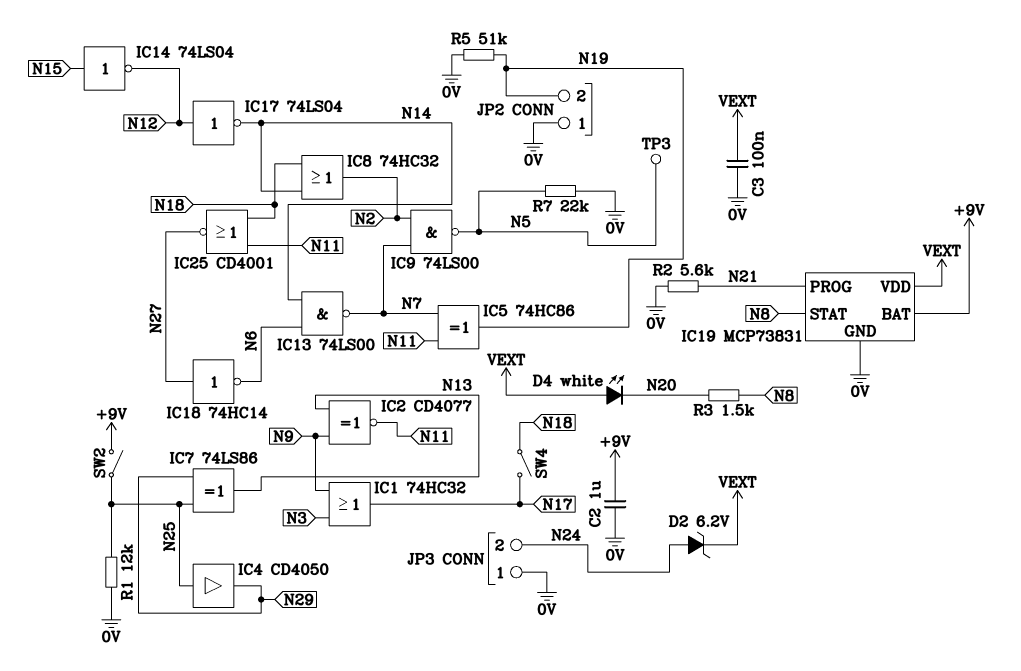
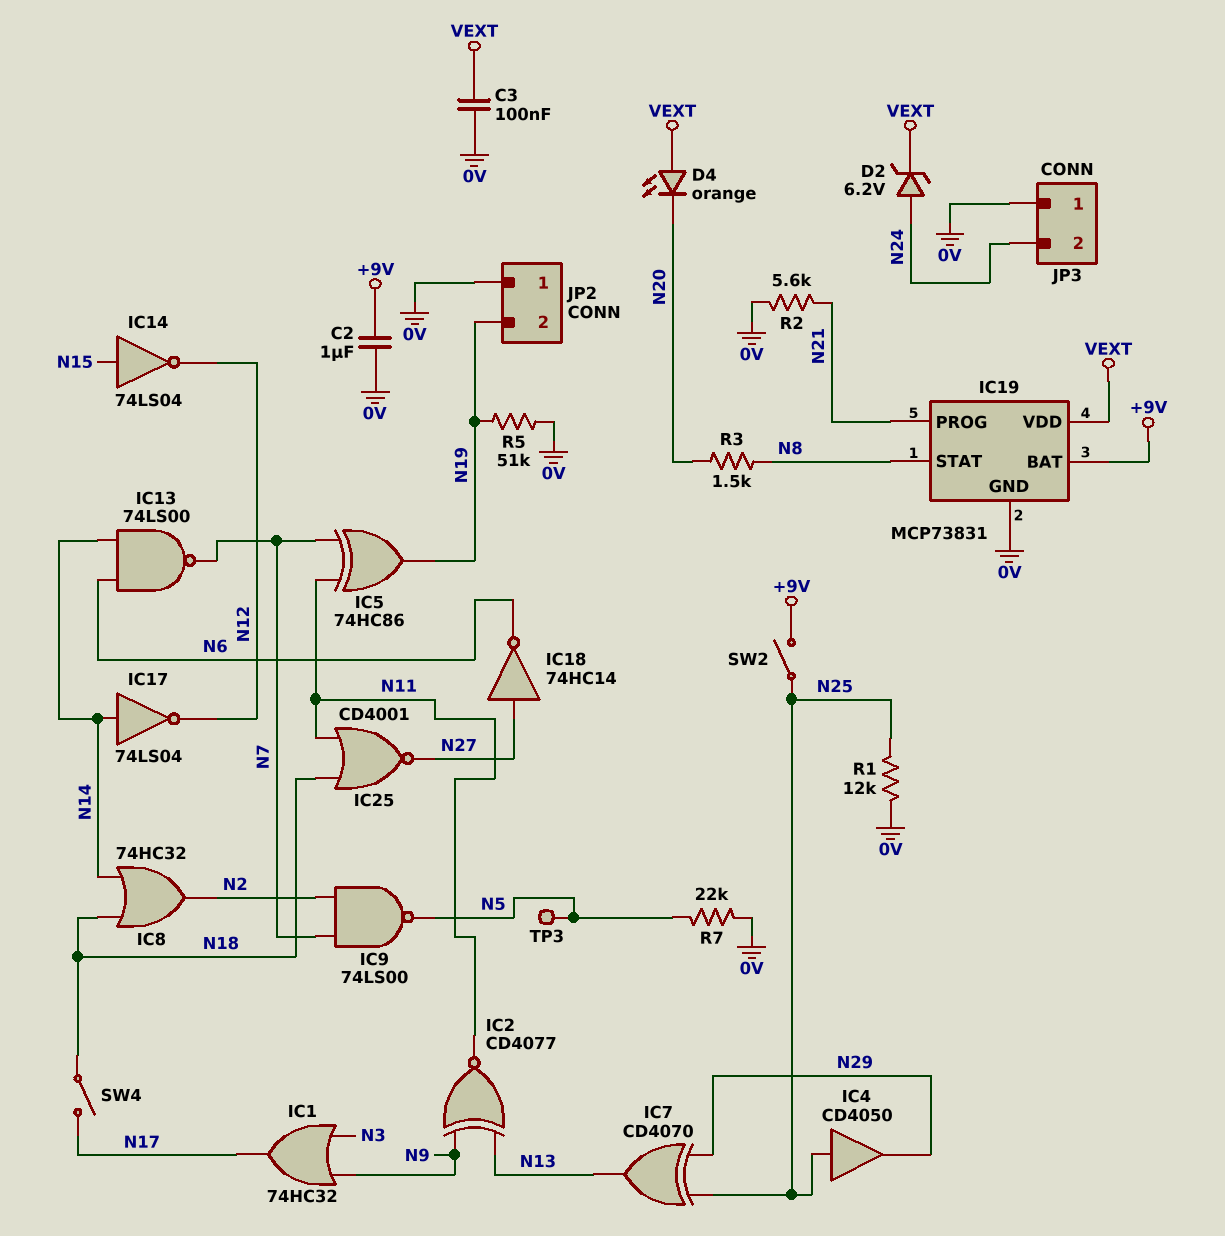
D4: LED white (A VEXT, K N20) -> LED orange (A VEXT, K N20)
IC7: XOR 74LS86 (in N25, in N29, out N13) -> XOR CD4070 (in N25, in N29, out N13)
IC17: NOT 74LS04 (in N12, out N14) -> NOT 74LS04 (in N14, out N12)

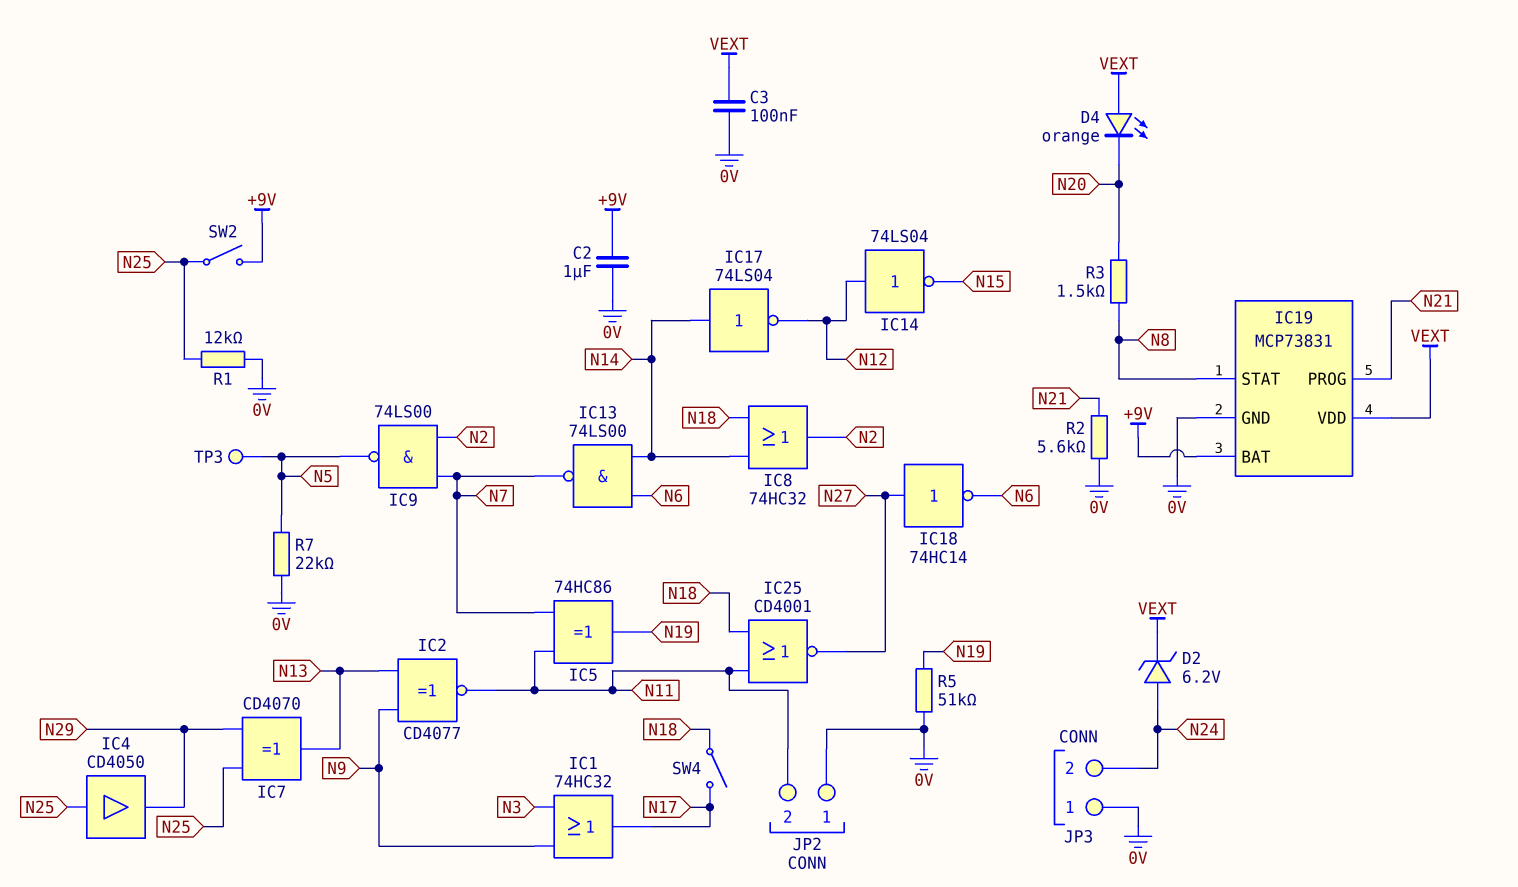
IC14: NOT 74LS04 (in N15, out N12) -> NOT 74LS04 (in N12, out N15)
JP2 pin 2: N19 -> N11

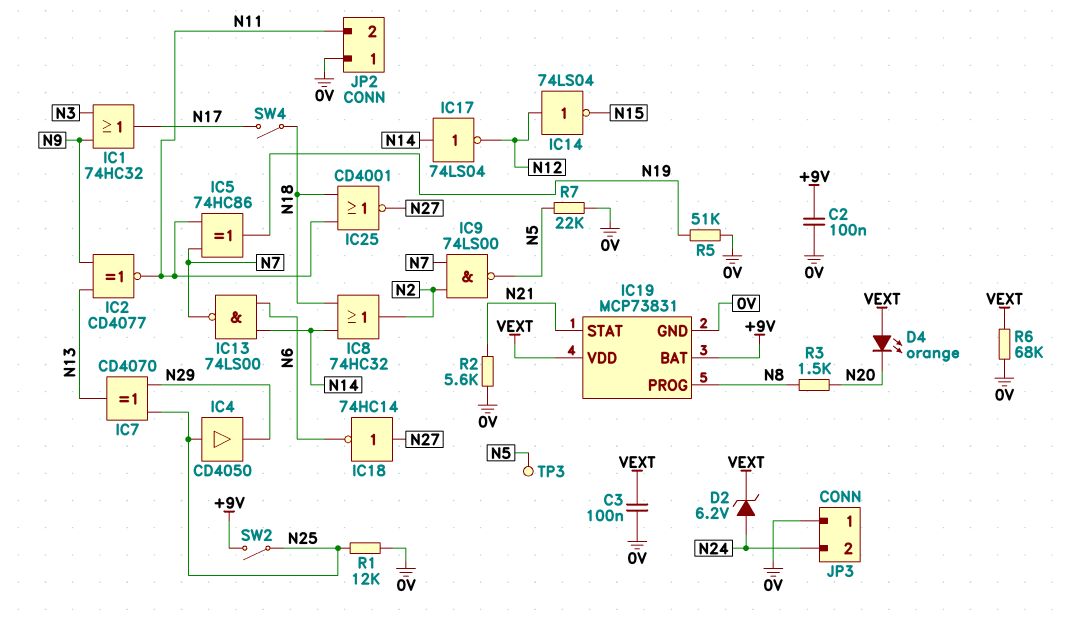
C2: 1uF (+9V, 0V) -> 100nF (+9V, 0V)
IC19 pin PROG: N21 -> N8
IC19 pin STAT: N8 -> N21
R6: none -> 68k (0V, VEXT)

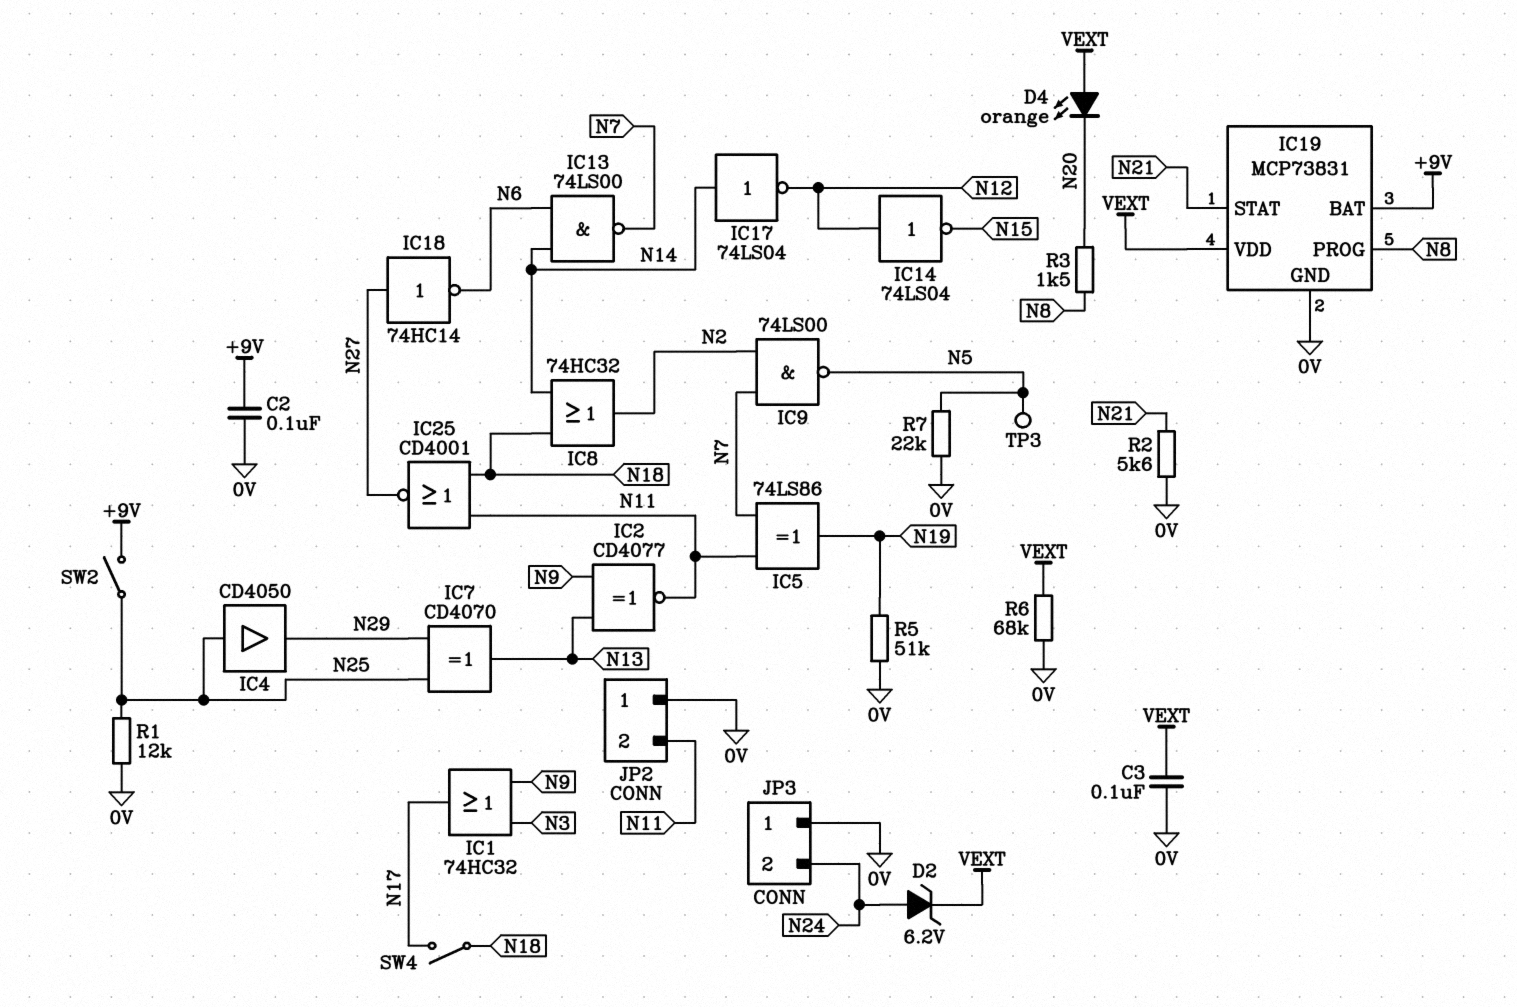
IC5: XOR 74HC86 (in N7, in N11, out N19) -> XOR 74LS86 (in N7, in N11, out N19)

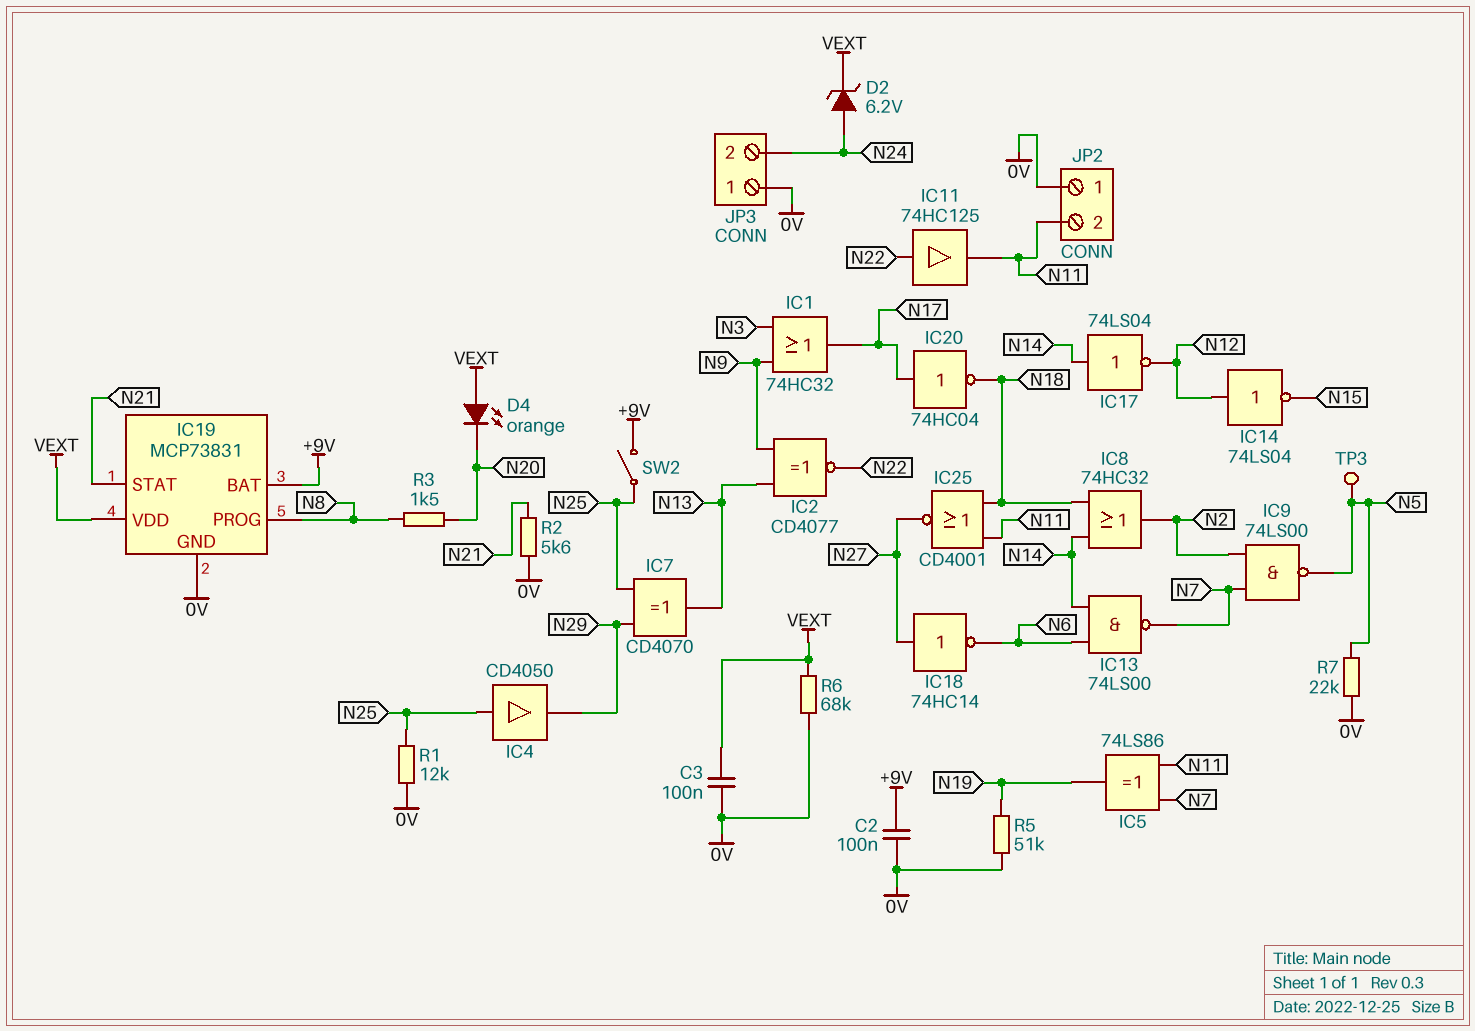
IC2: XNOR CD4077 (in N9, in N13, out N11) -> XNOR CD4077 (in N9, in N13, out N22)
IC11: none -> buffer 74HC125 (in N22, out N11)
IC20: none -> NOT 74HC04 (in N17, out N18)
SW4: switch (N17, N18) -> none

